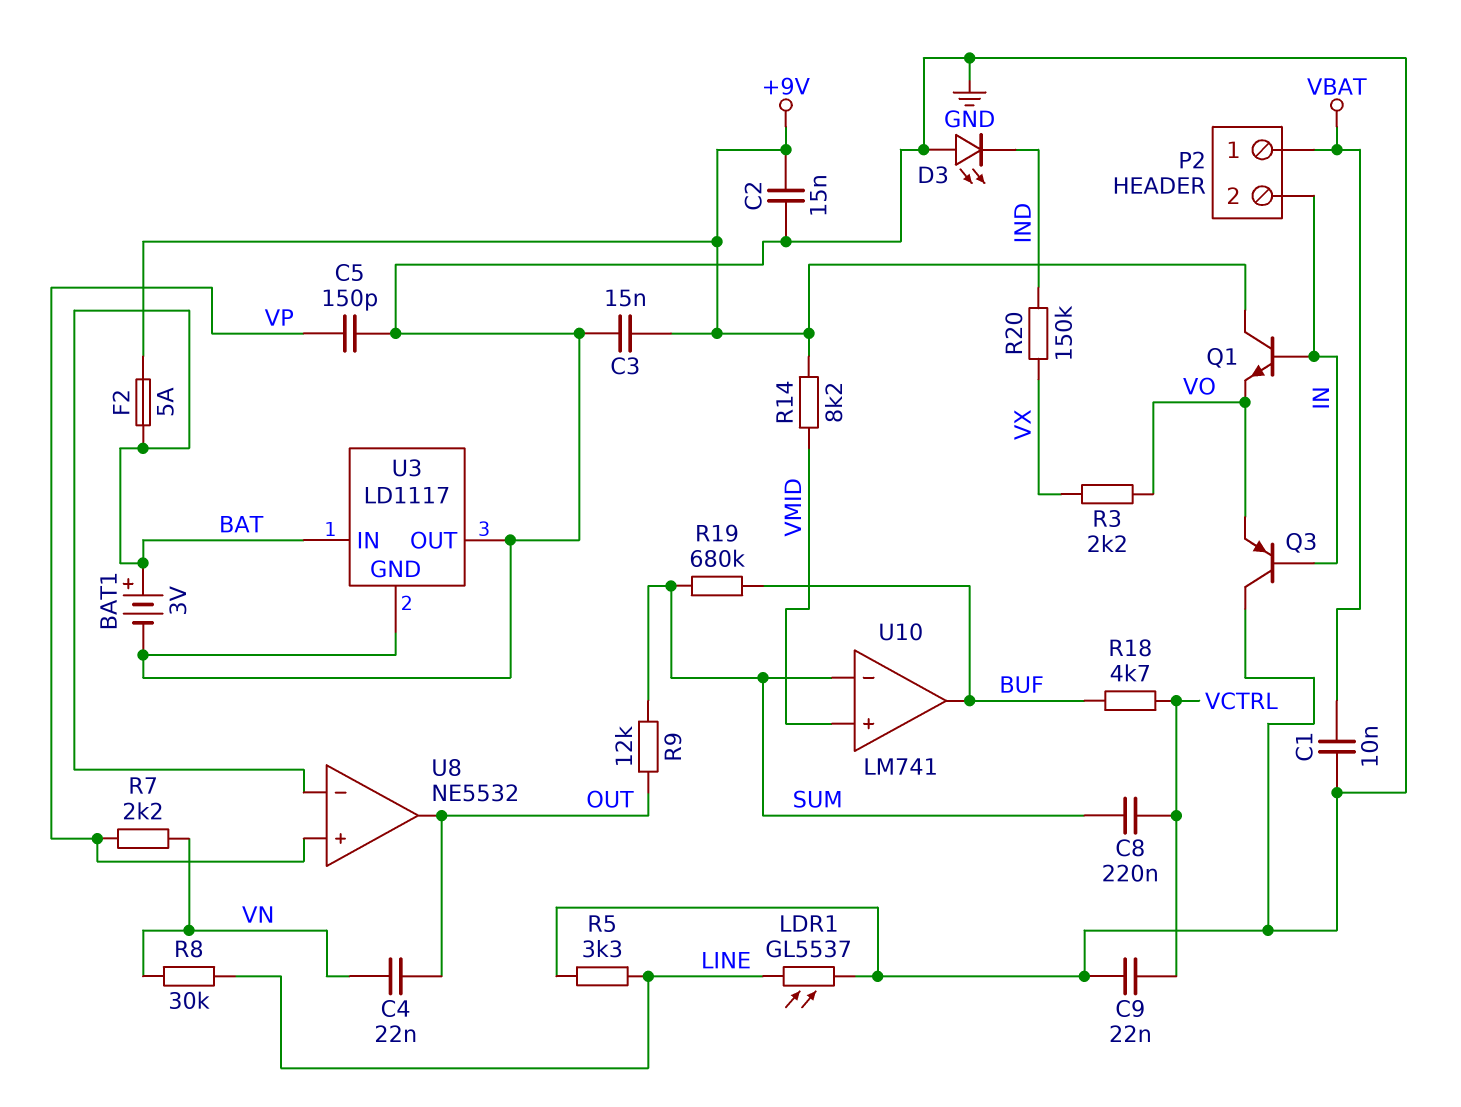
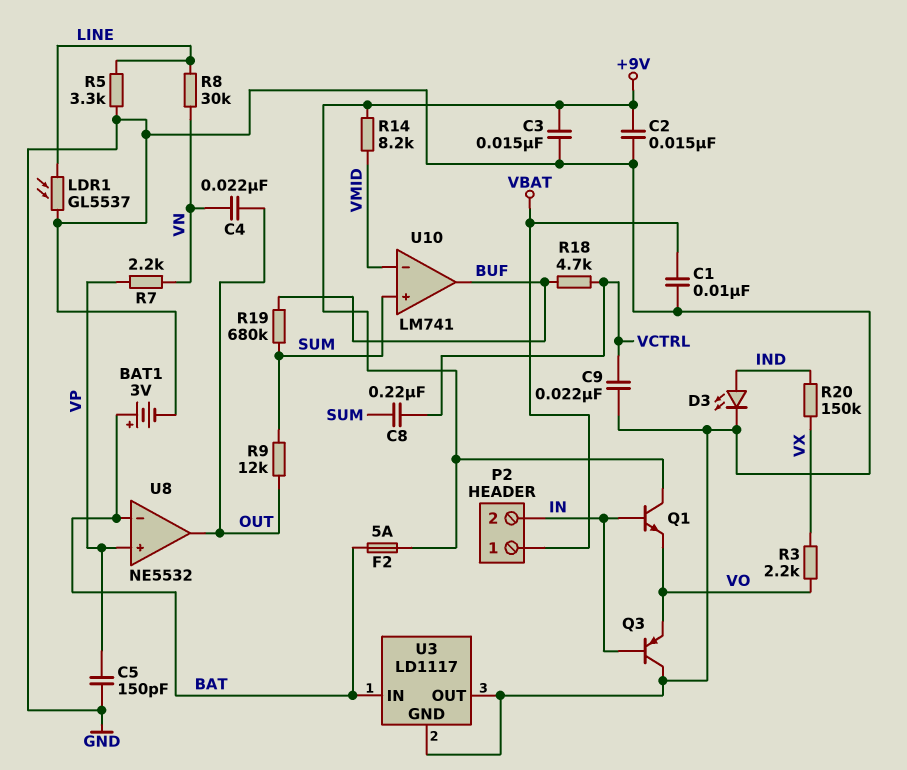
D3: LED (A GND, K IND) -> LED (A IND, K GND)
U10 pin in+: VMID -> SUM
U10 pin in-: SUM -> VMID

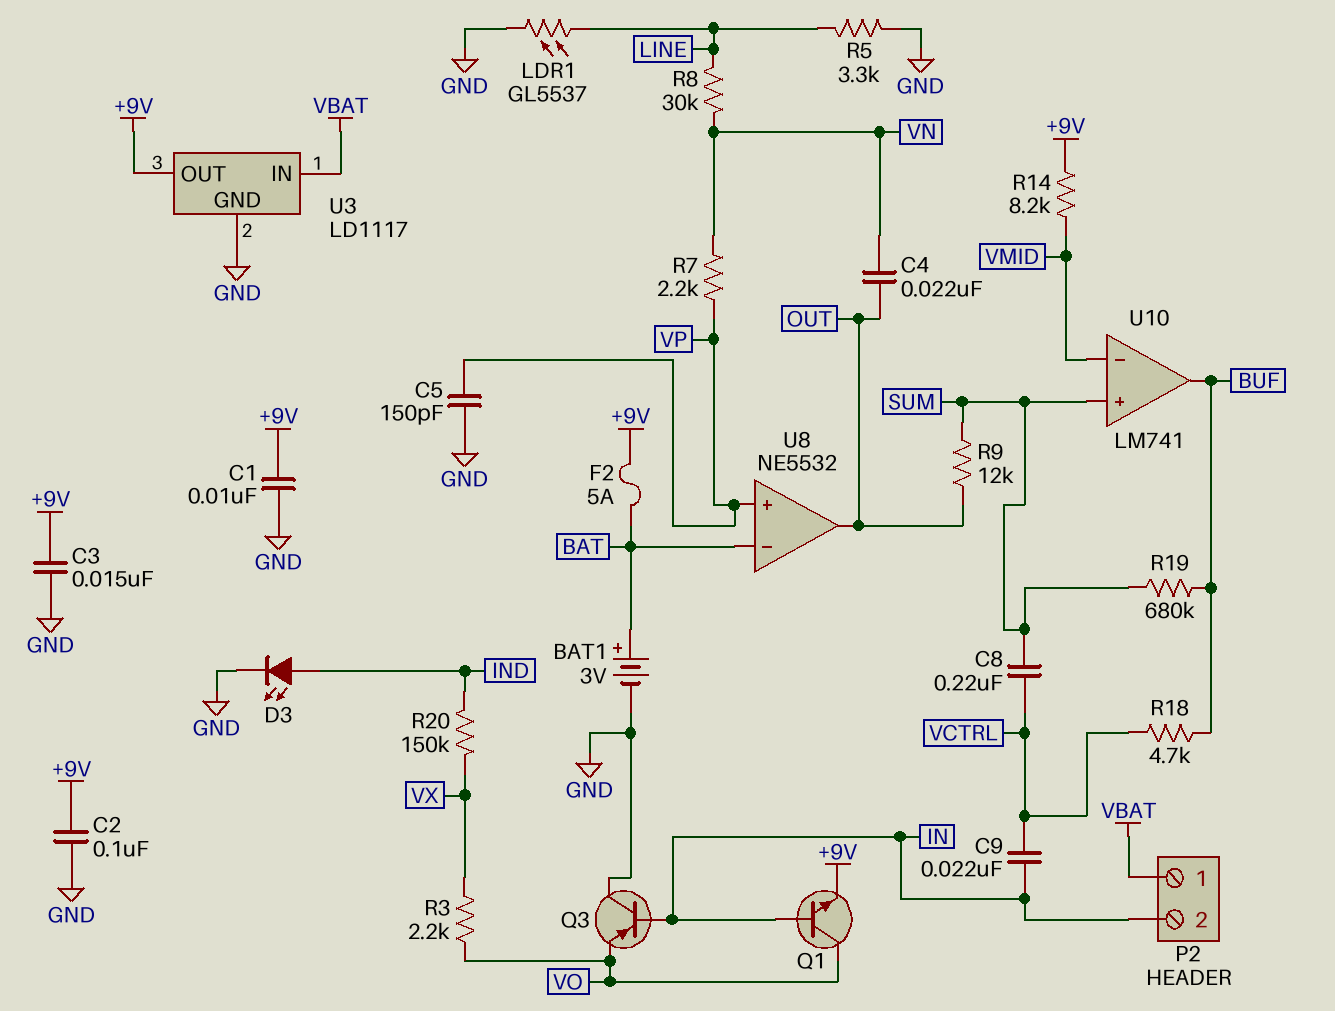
C1: 10nF (GND, VBAT) -> 10nF (+9V, GND)
C2: 15nF (+9V, GND) -> 100nF (+9V, GND)
C9: 22nF (GND, VCTRL) -> 22nF (IN, VCTRL)
Q1: NPN (B IN, C +9V, E VO) -> NPN (B IN, C VO, E +9V)
U3 pin IN: BAT -> VBAT
U3 pin OUT: GND -> +9V

